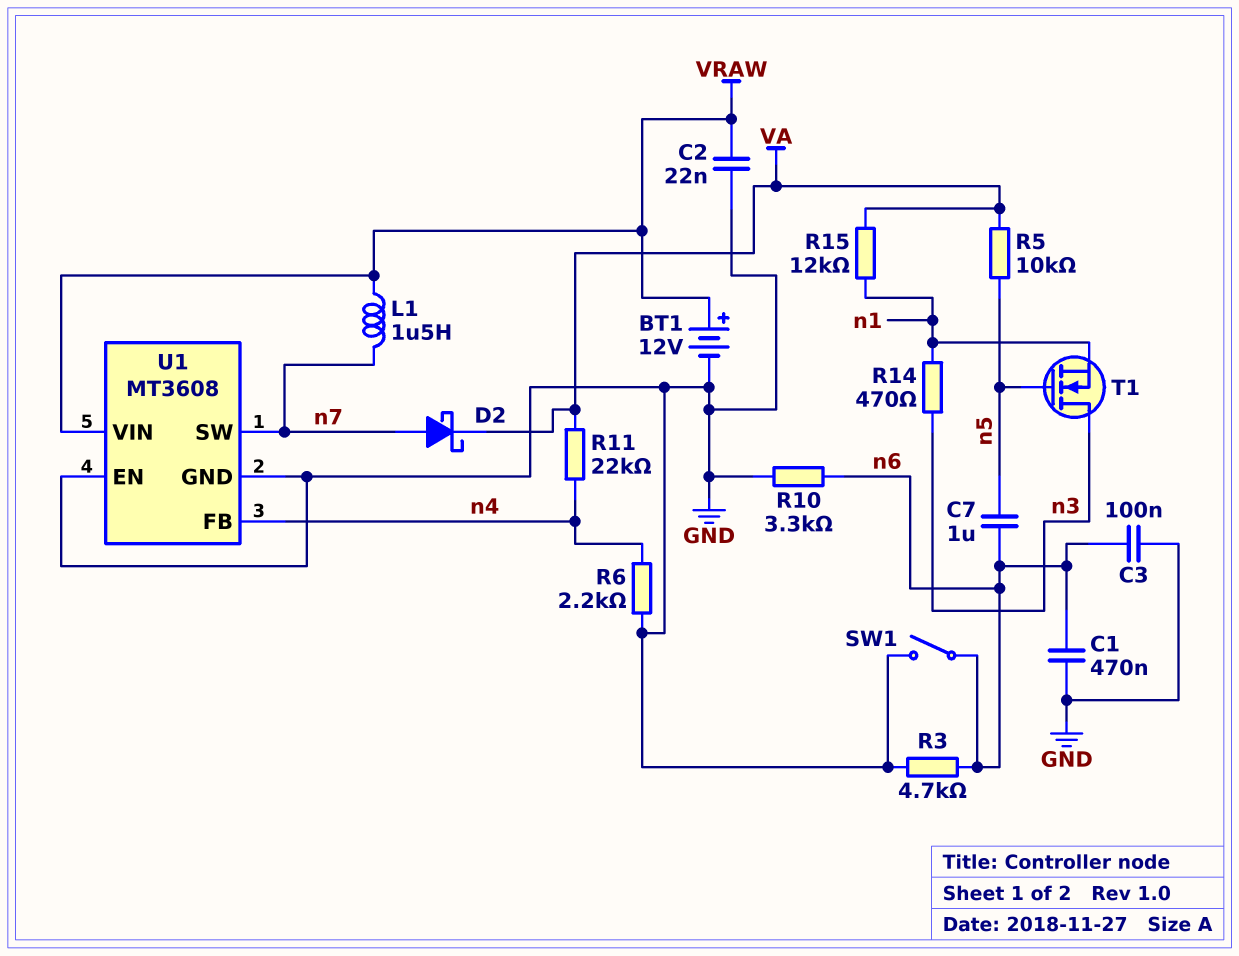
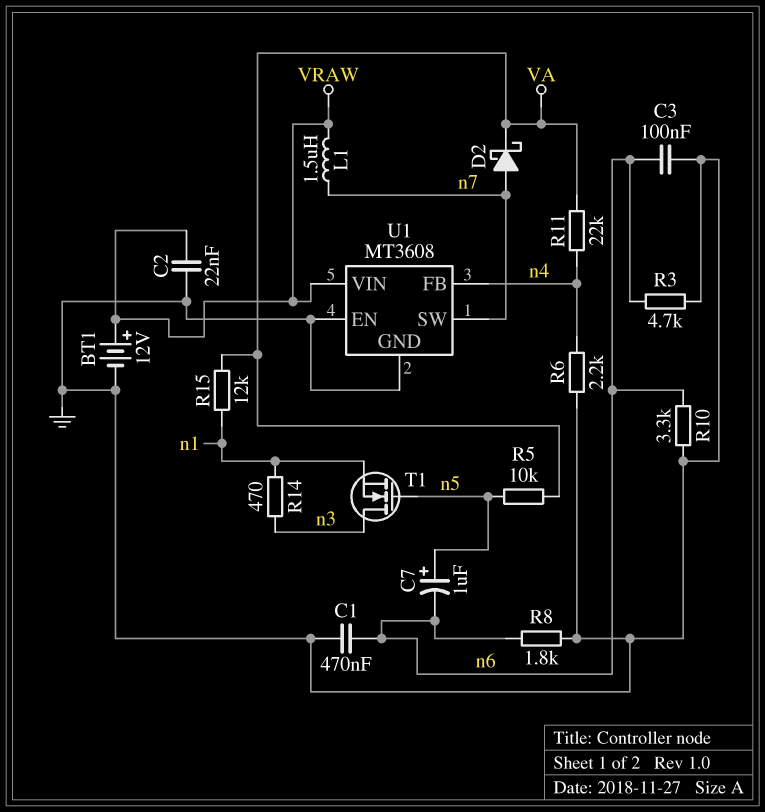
C7: 1uF (n5, n6) -> 1uF (plus n5, minus n6)
R8: none -> 1.8k (GND, n6)
SW1: switch (GND, n6) -> none

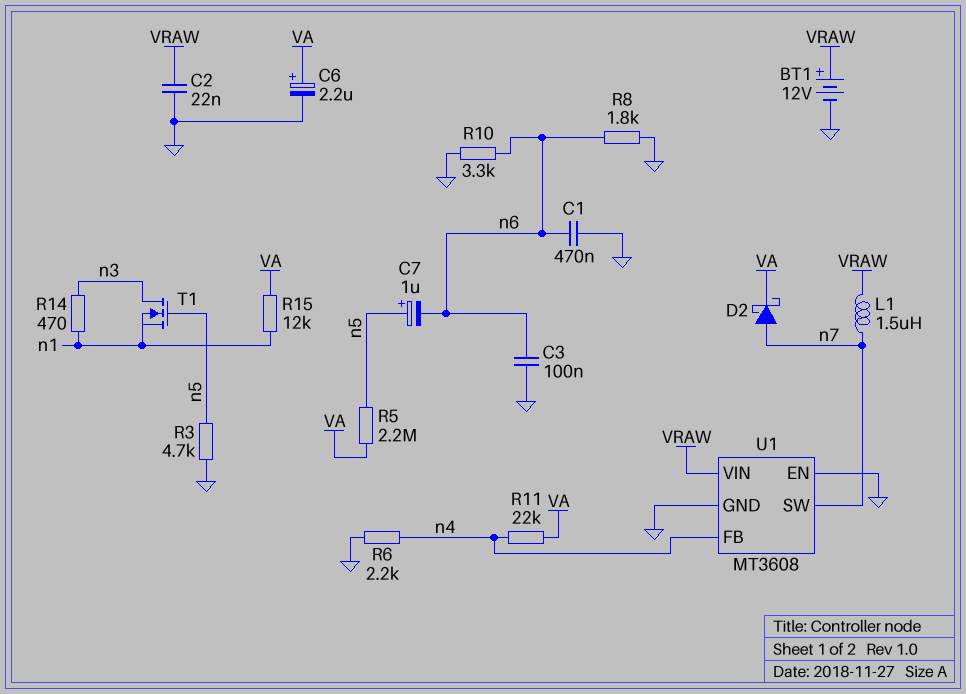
C6: none -> 2.2uF (plus VA, minus GND)
R3: 4.7k (GND, n6) -> 4.7k (GND, n5)
R5: 10k (VA, n5) -> 2.2M (VA, n5)

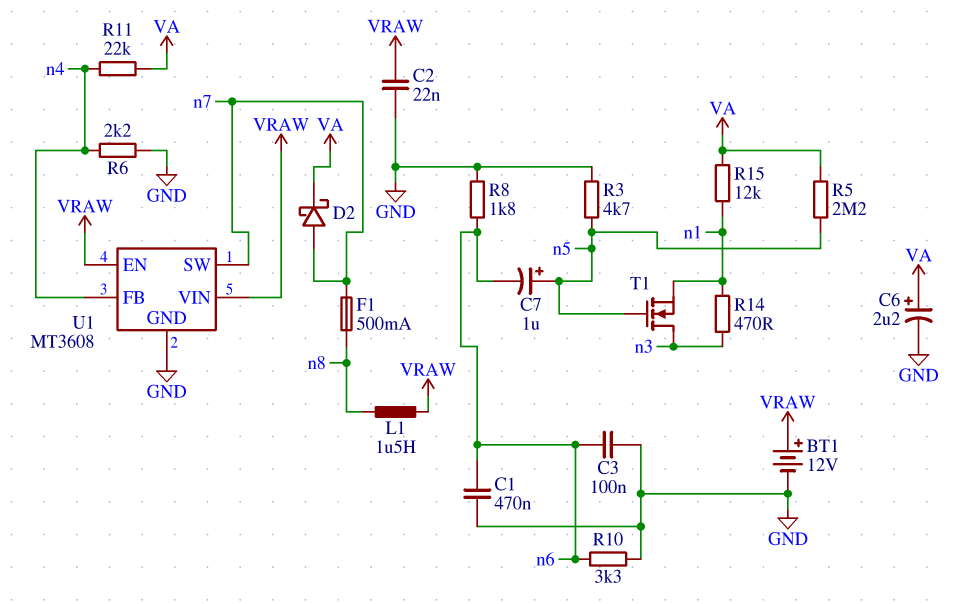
F1: none -> 500mA (n7, n8)
L1: 1.5uH (VRAW, n7) -> 1.5uH (VRAW, n8)
U1 pin EN: GND -> VRAW

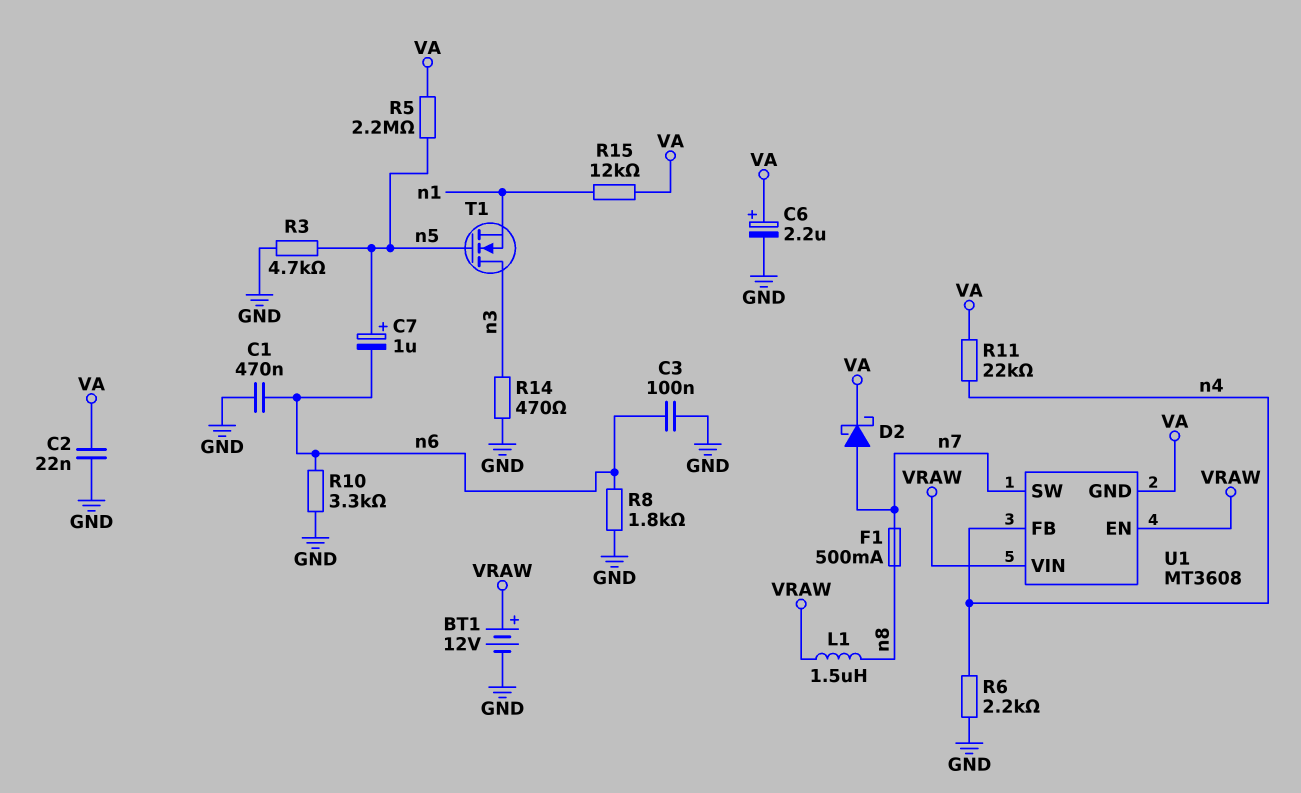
C2: 22nF (GND, VRAW) -> 22nF (GND, VA)
R14: 470 (n1, n3) -> 470 (GND, n3)
U1 pin GND: GND -> VA

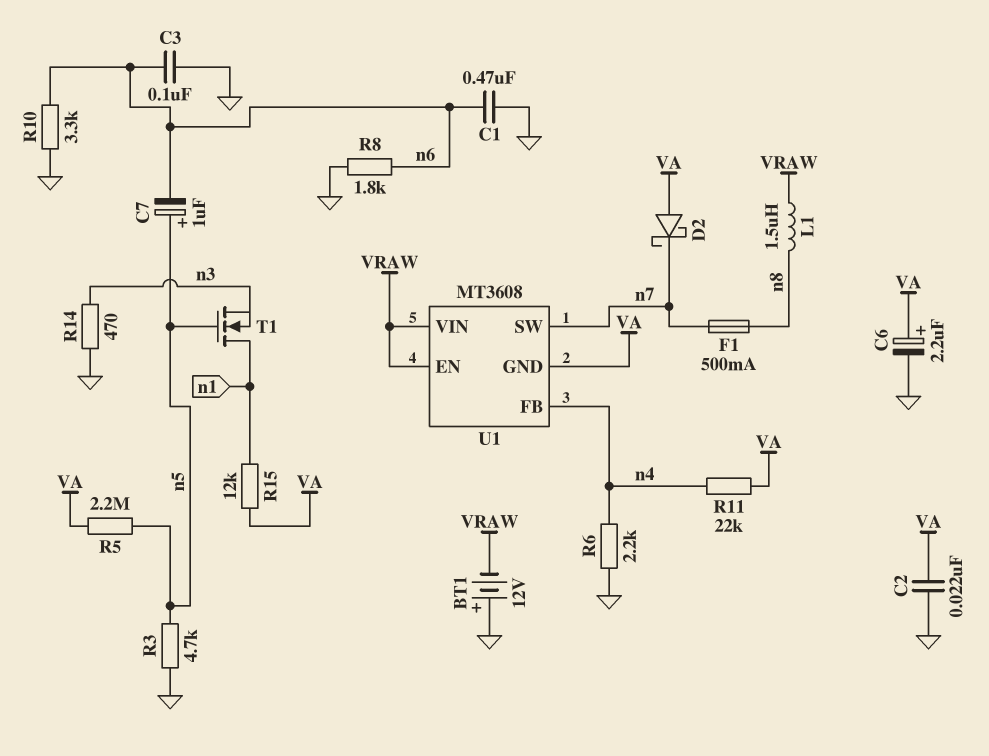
BT1: 12V (plus VRAW, minus GND) -> 12V (plus GND, minus VRAW)
D2: schottky (A n7, K VA) -> schottky (A VA, K n7)
T1: NMOS (G n5, D n3, S n1) -> NMOS (G n5, D n1, S n3)

